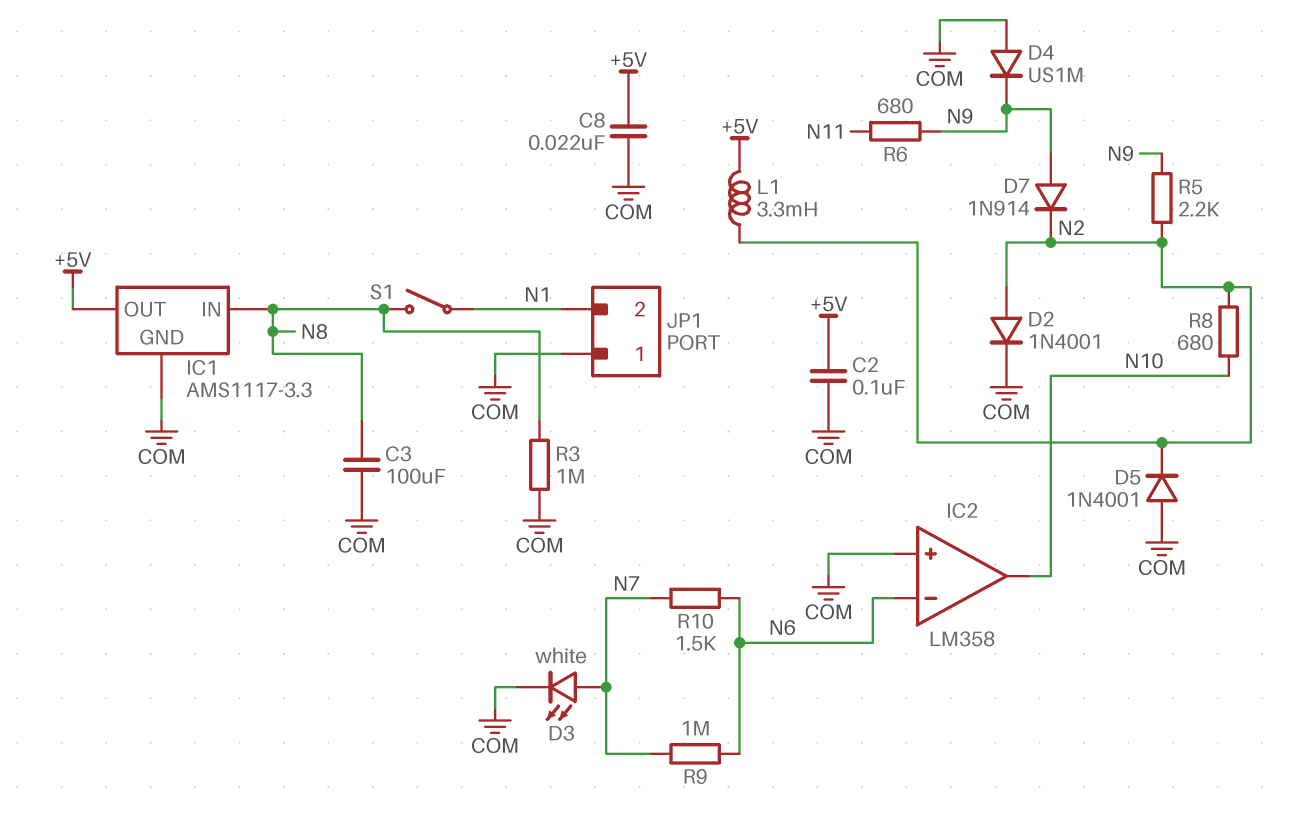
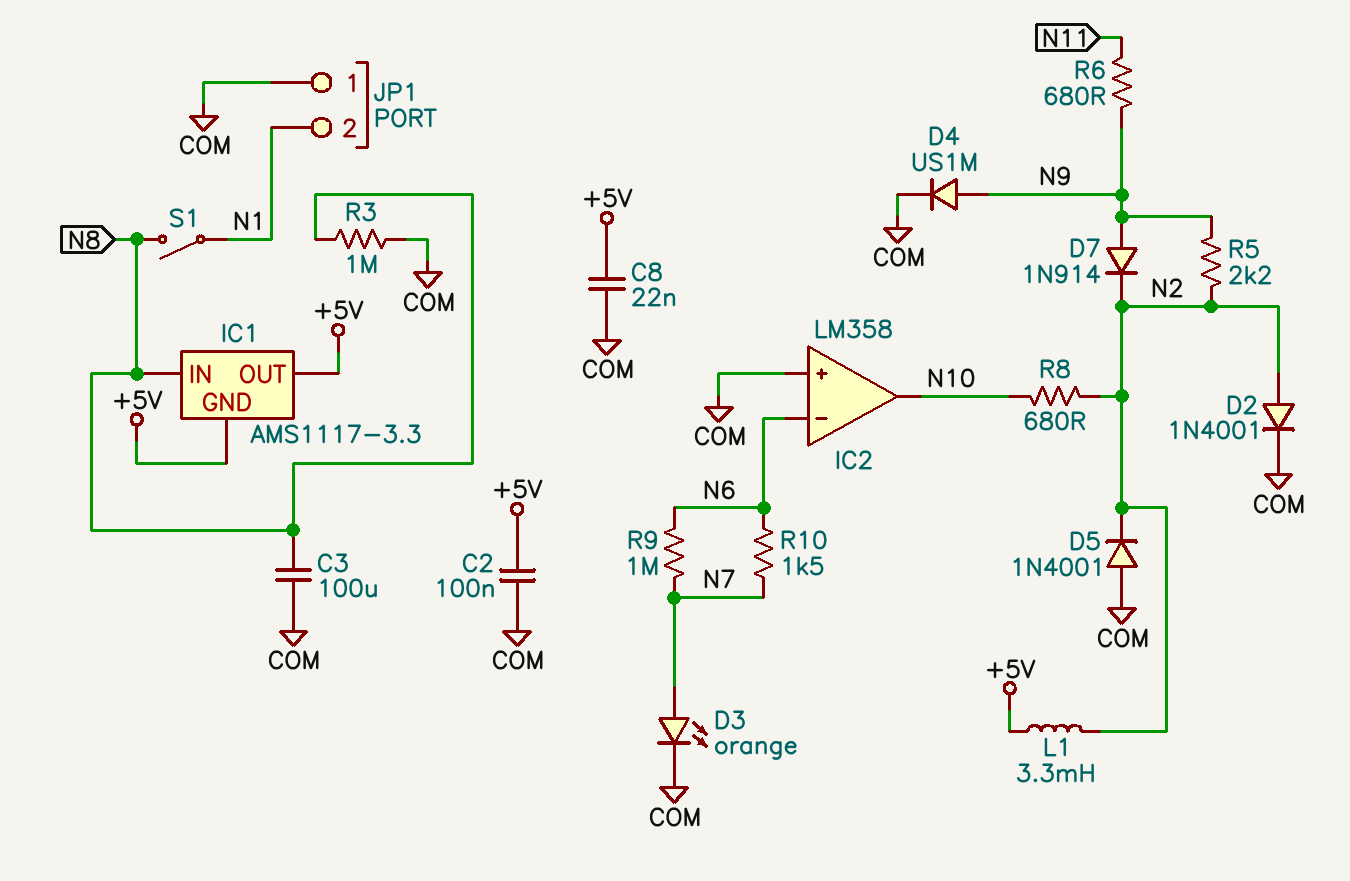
D3: LED white (A N7, K COM) -> LED orange (A N7, K COM)
D4: diode US1M (A COM, K N9) -> diode US1M (A N9, K COM)
IC1 pin GND: COM -> +5V

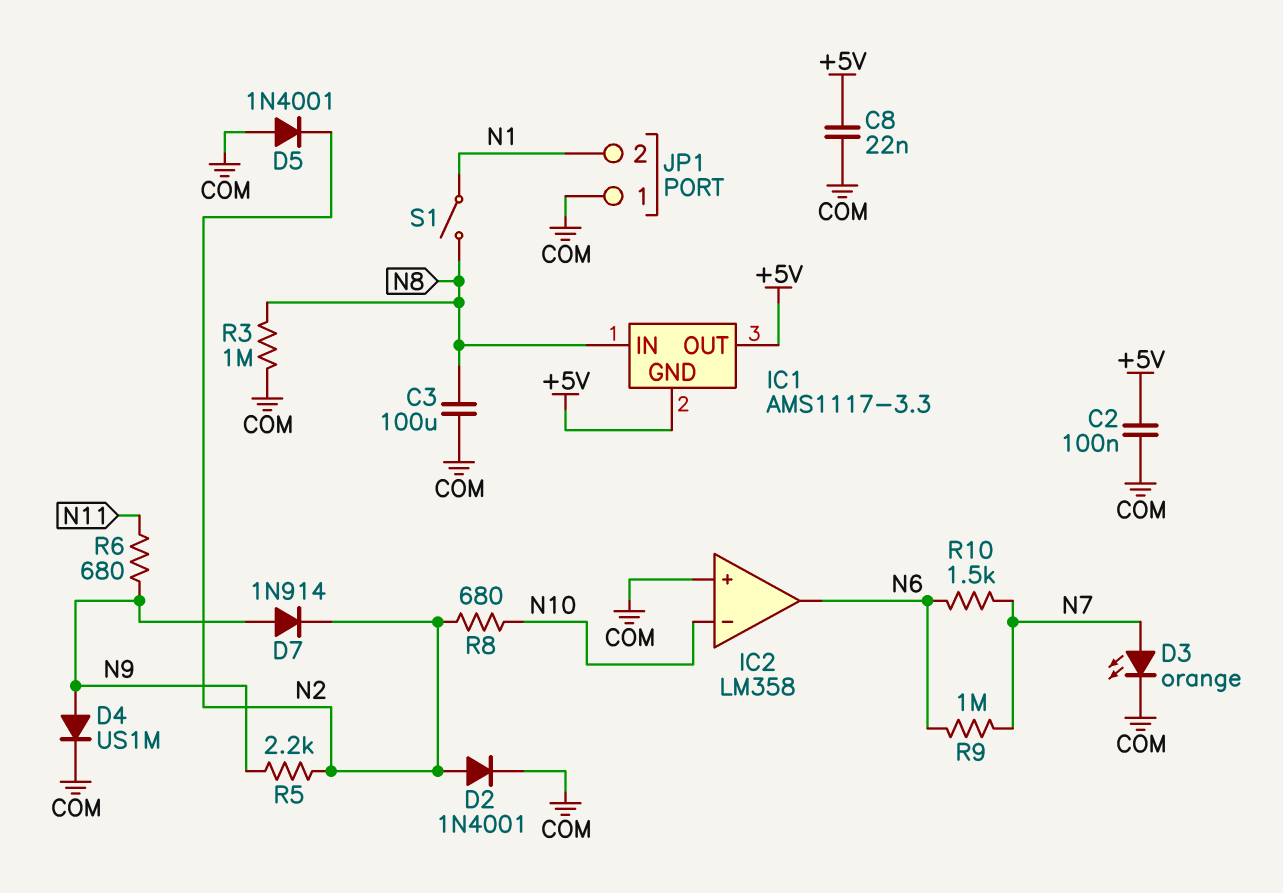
IC2 pin in-: N6 -> N10
IC2 pin out: N10 -> N6
L1: 3.3mH (+5V, N2) -> none

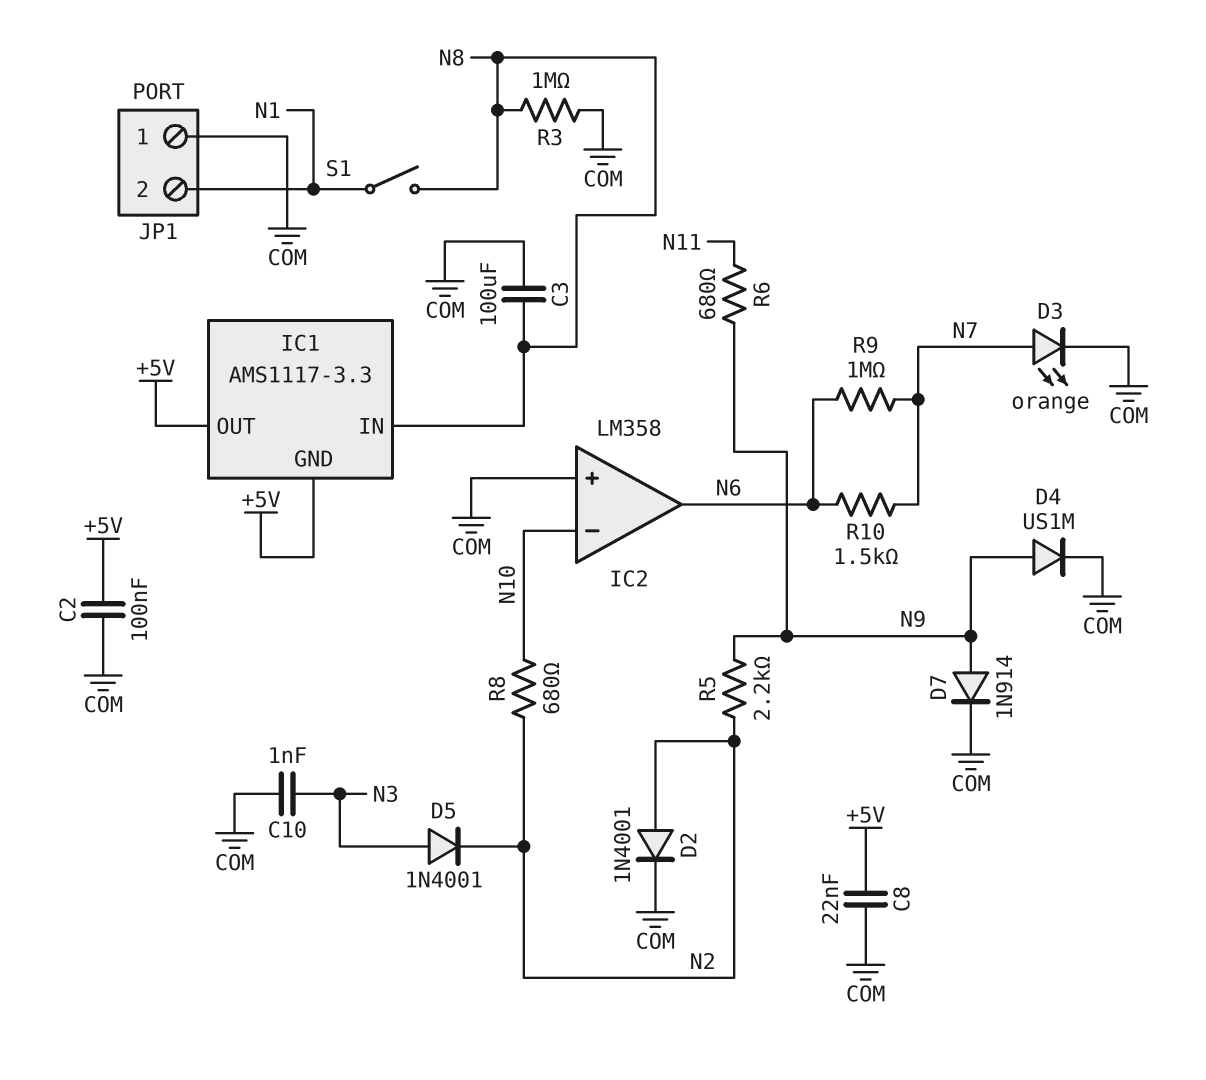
C10: none -> 1nF (COM, N3)
D5: diode 1N4001 (A COM, K N2) -> diode 1N4001 (A N3, K N2)
D7: diode 1N914 (A N9, K N2) -> diode 1N914 (A N9, K COM)

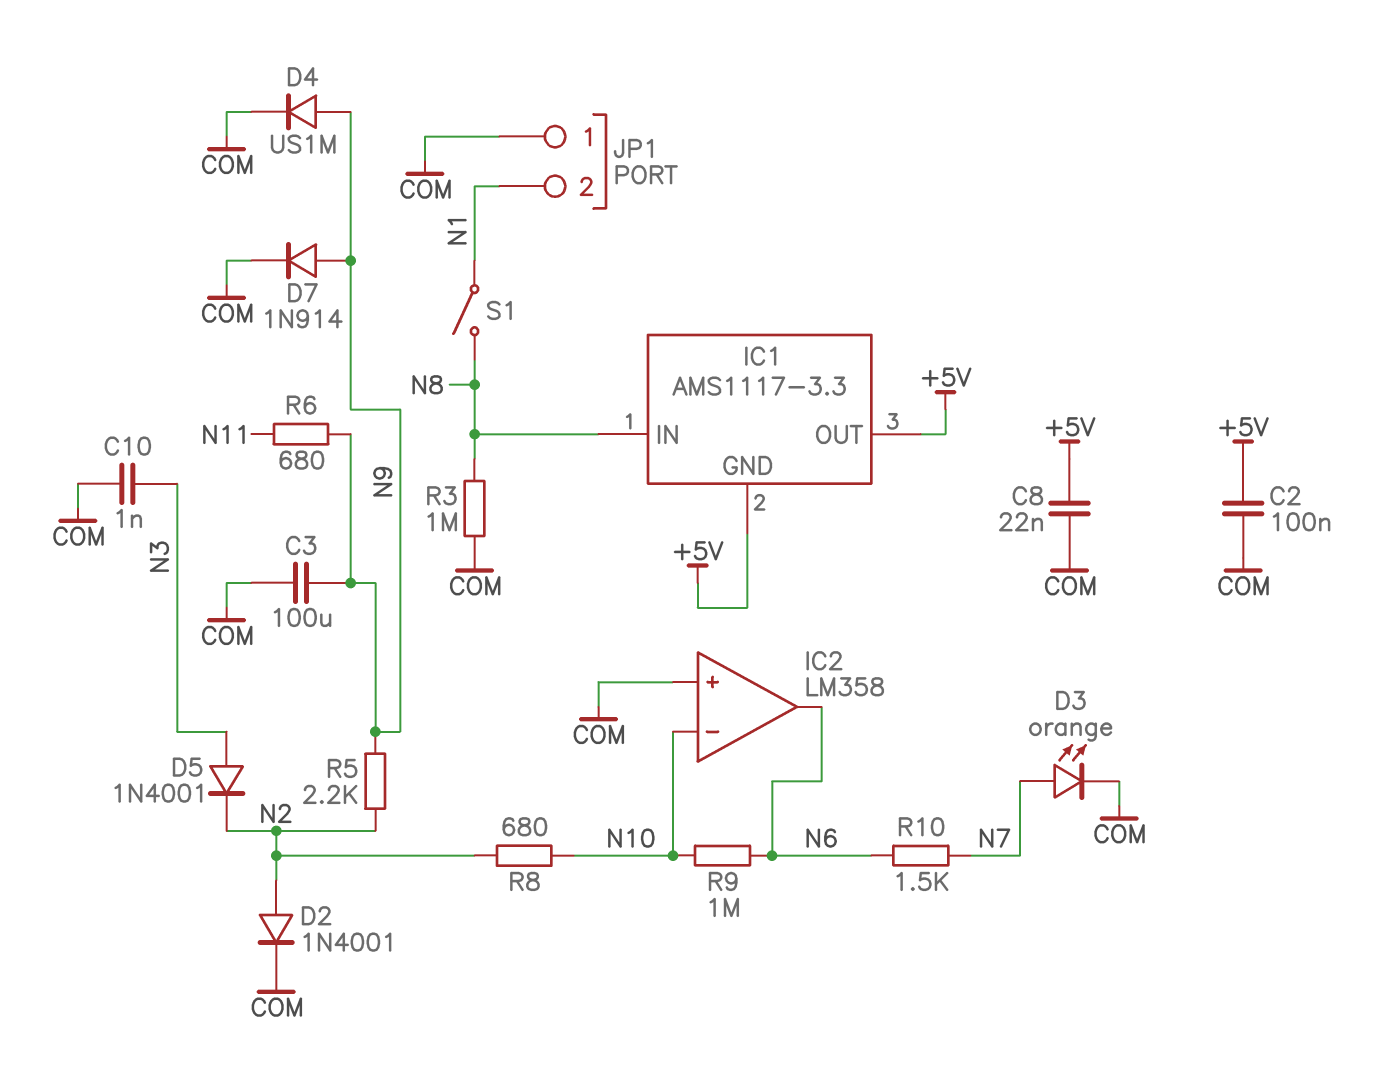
C3: 100uF (COM, N8) -> 100uF (COM, N9)
R9: 1M (N6, N7) -> 1M (N6, N10)

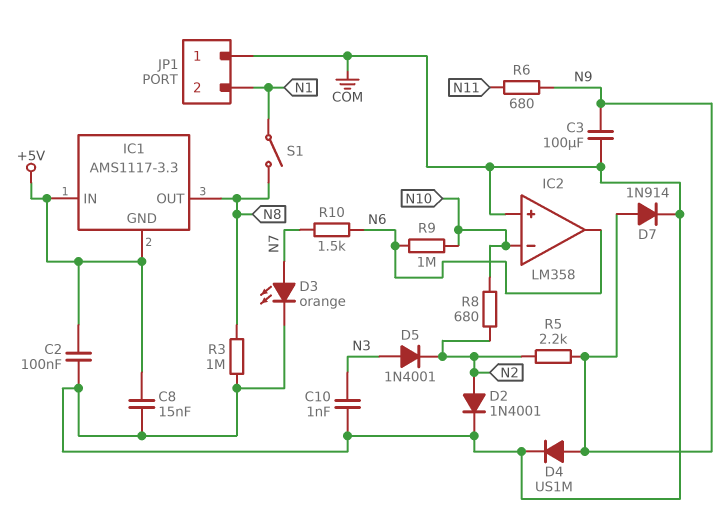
C8: 22nF (+5V, COM) -> 15nF (+5V, COM)
IC1 pin IN: N8 -> +5V
IC1 pin OUT: +5V -> N8

